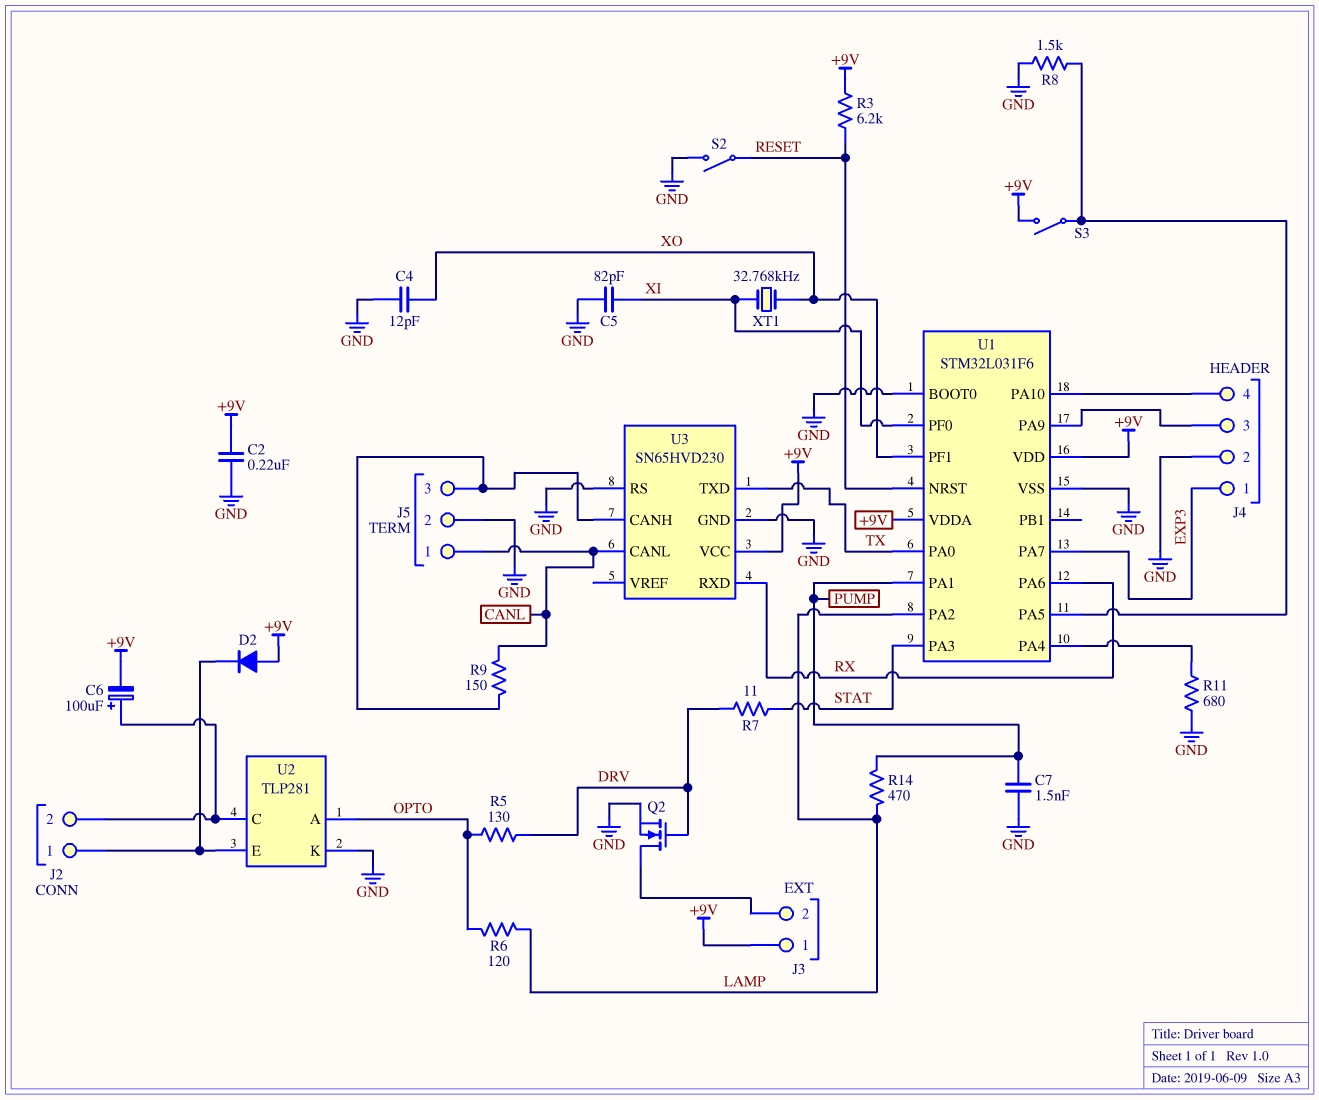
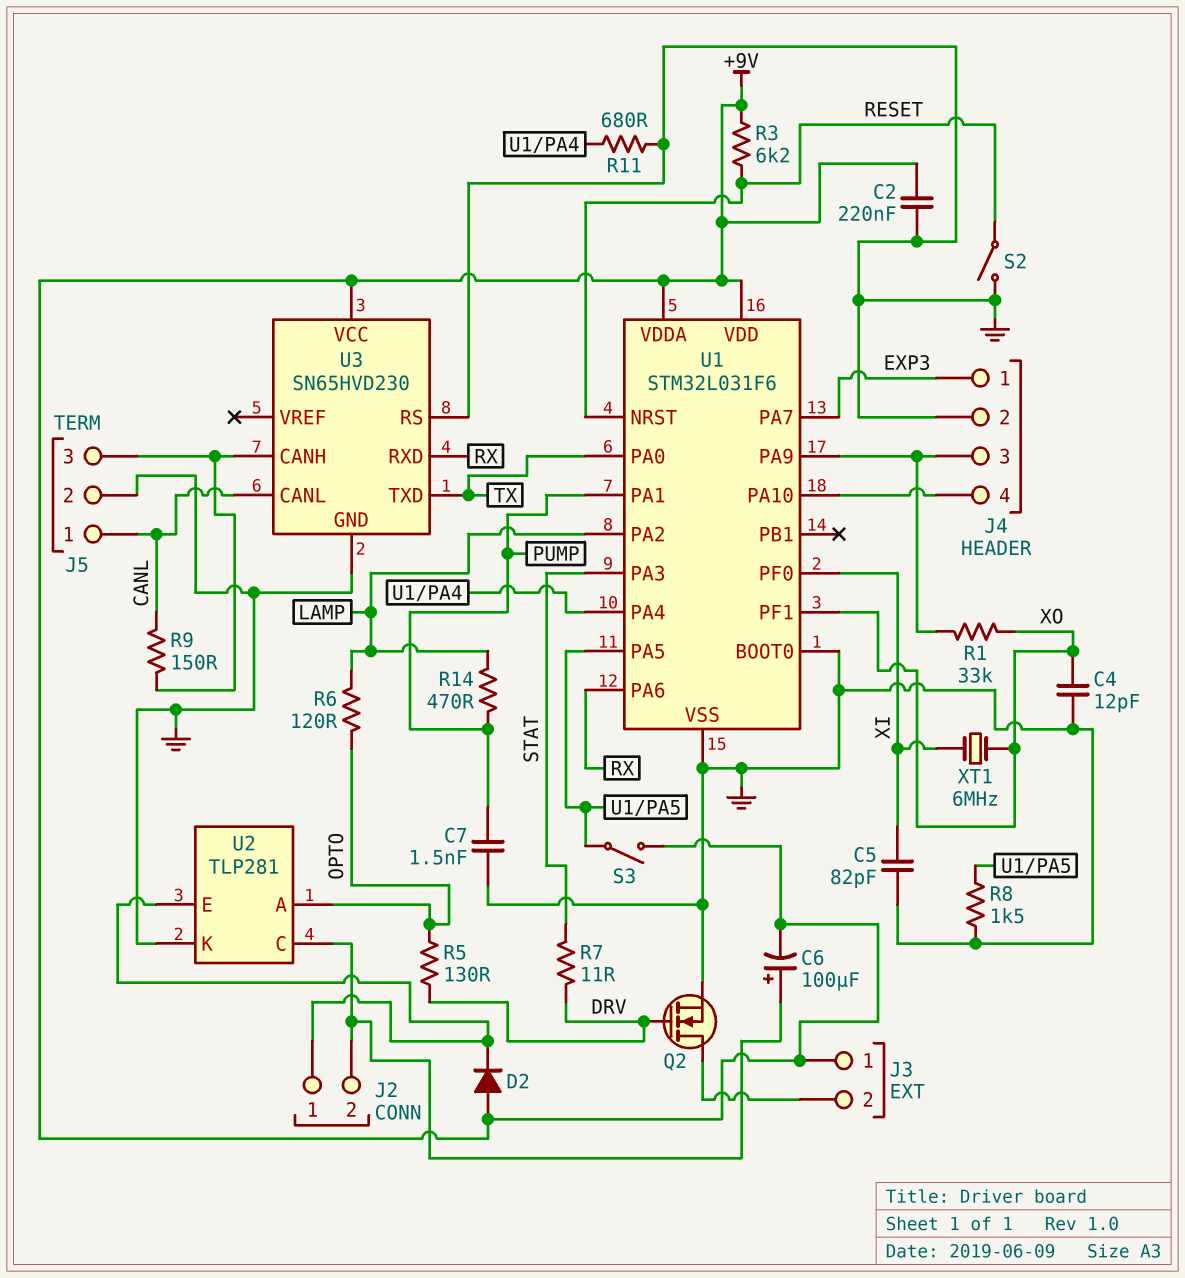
R1: none -> 33k (J4/3, XO)
XT1: 32.768kHz (XI, XO) -> 6MHz (XI, XO)

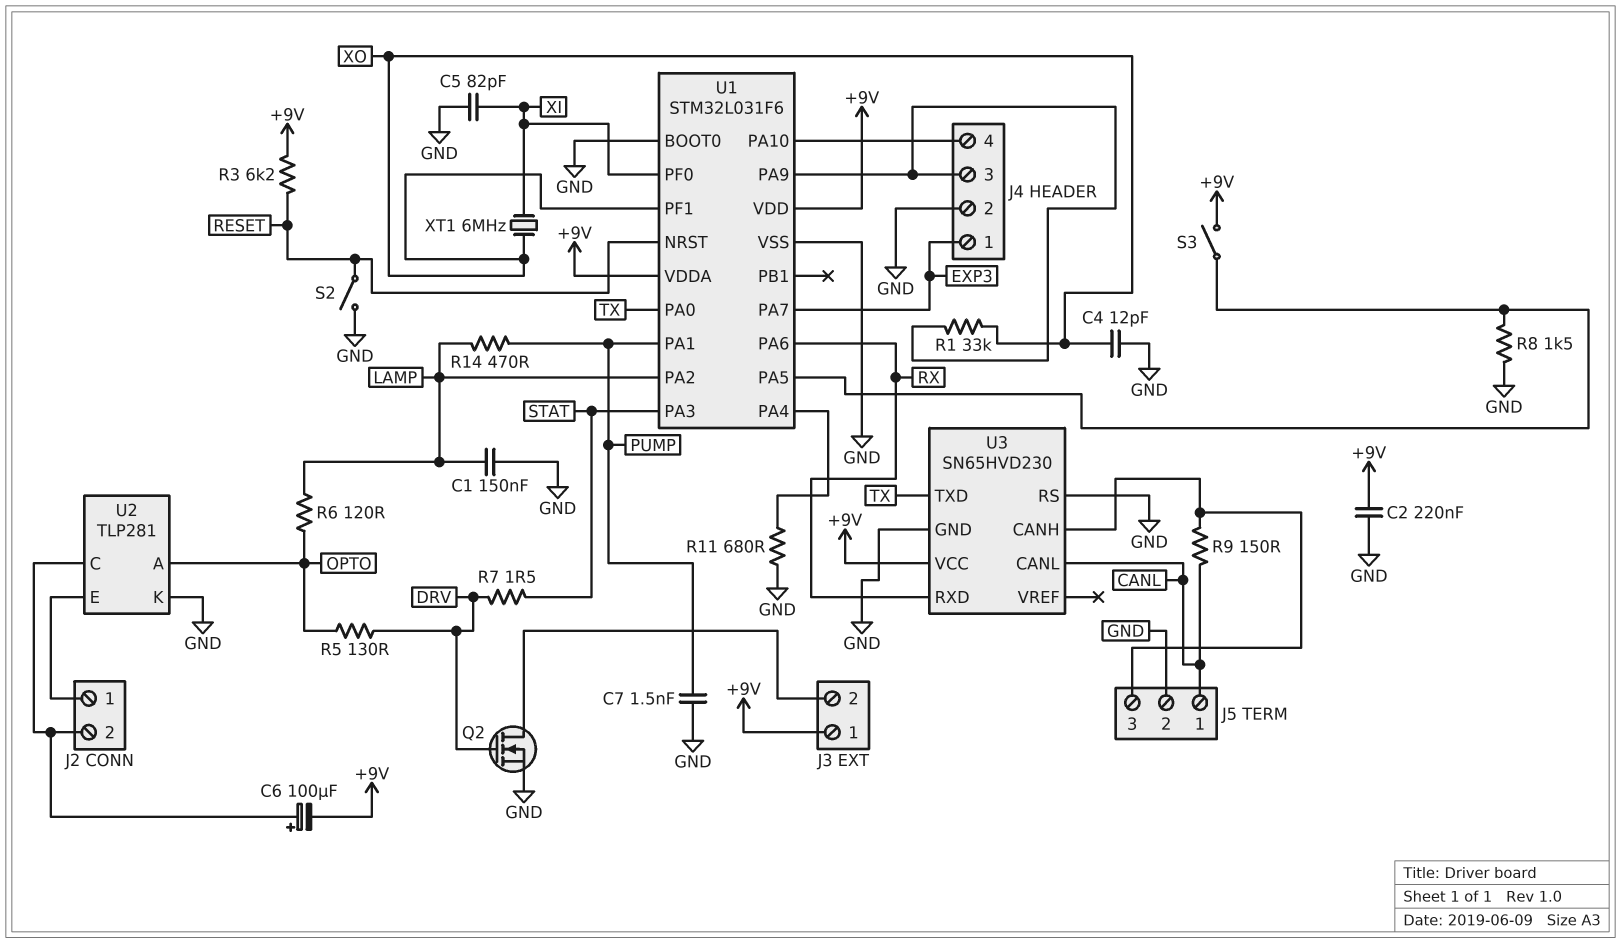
C1: none -> 150nF (GND, LAMP)
D2: diode (A +9V, K J2/1) -> none
R7: 11 (DRV, STAT) -> 1.5 (DRV, STAT)

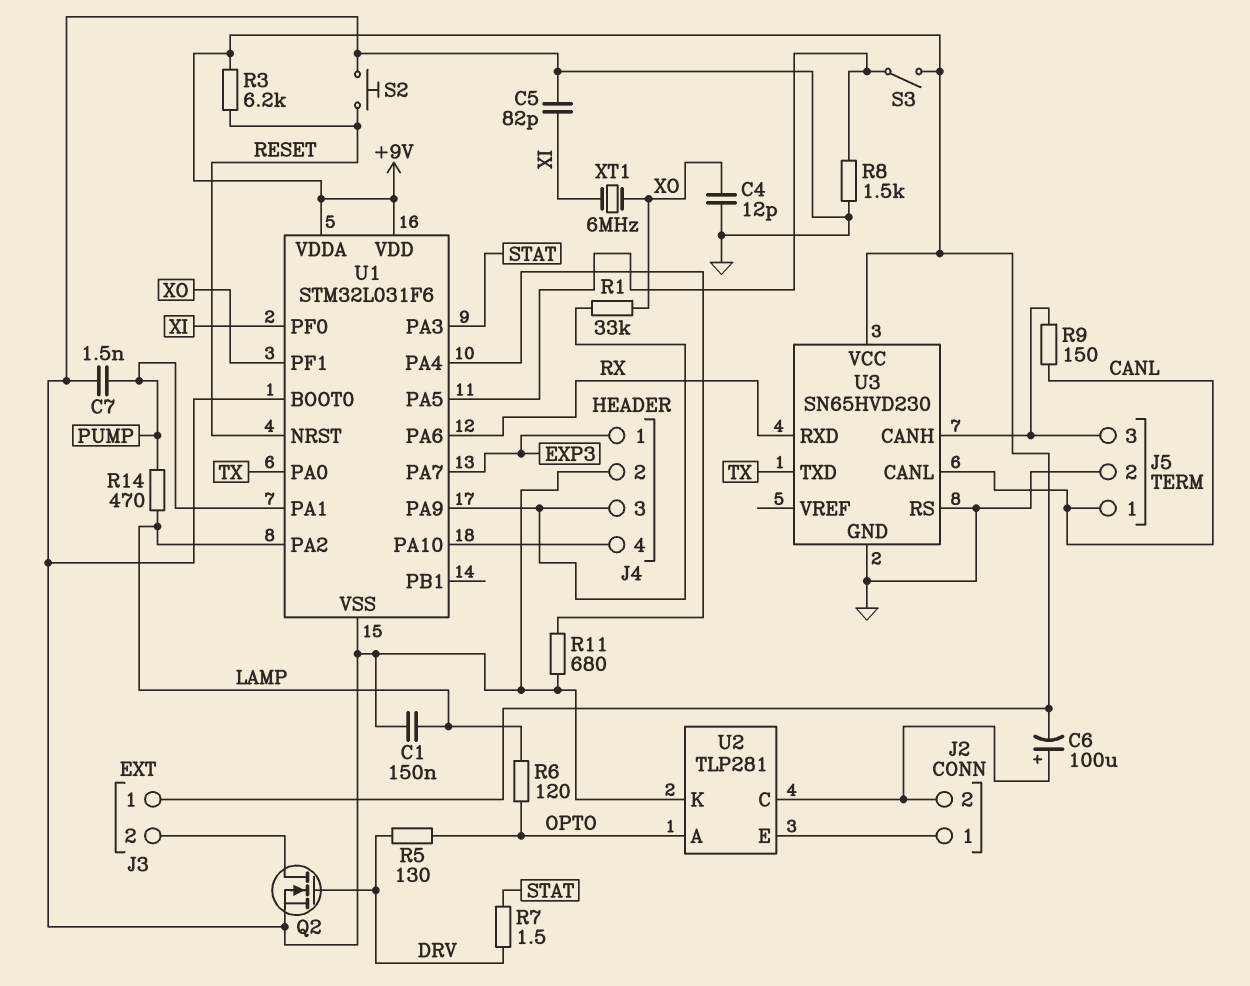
C2: 220nF (+9V, GND) -> none
S2: switch (GND, RESET) -> button (GND, RESET)

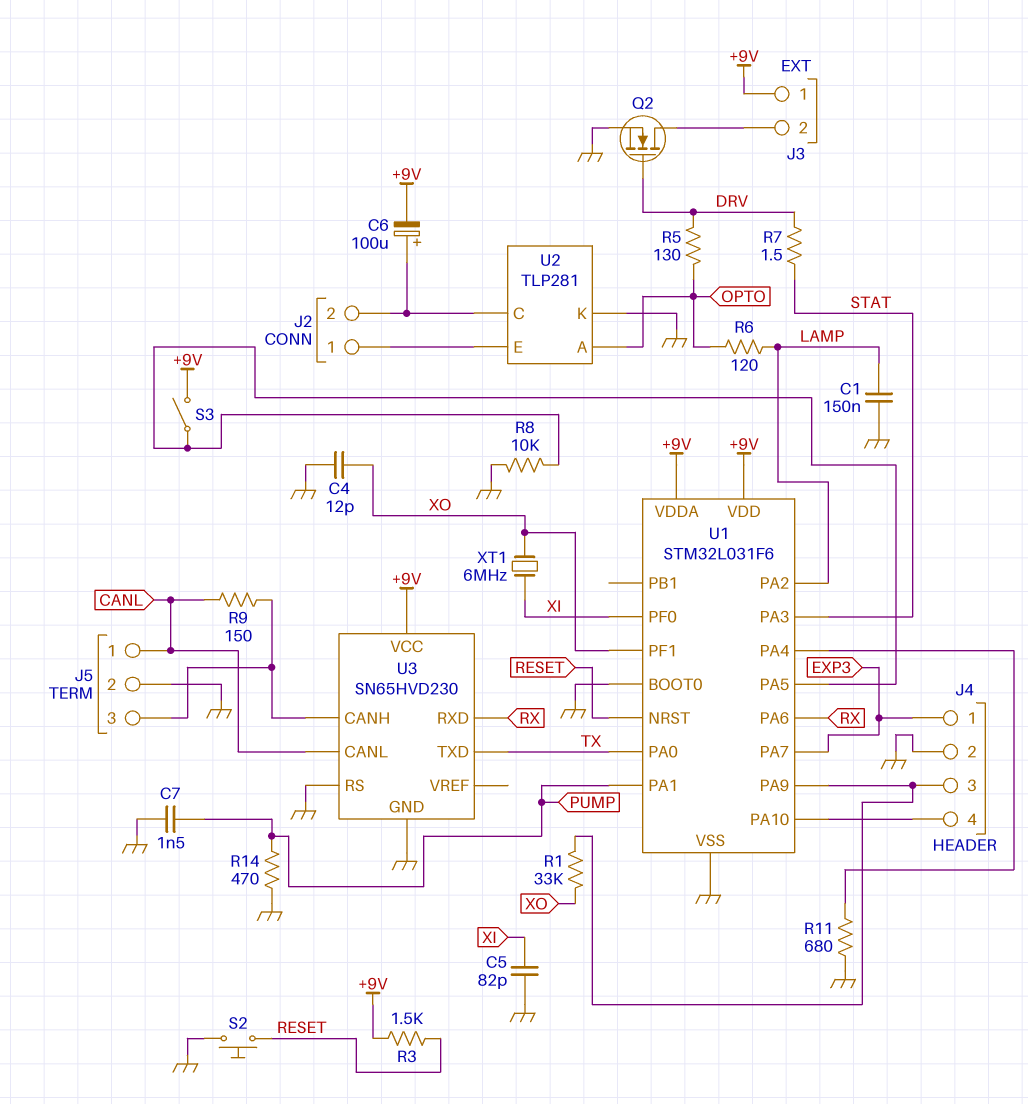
R3: 6.2k (+9V, RESET) -> 1.5k (+9V, RESET)
R8: 1.5k (GND, U1/PA5) -> 10k (GND, U1/PA5)
R14: 470 (LAMP, PUMP) -> 470 (GND, PUMP)

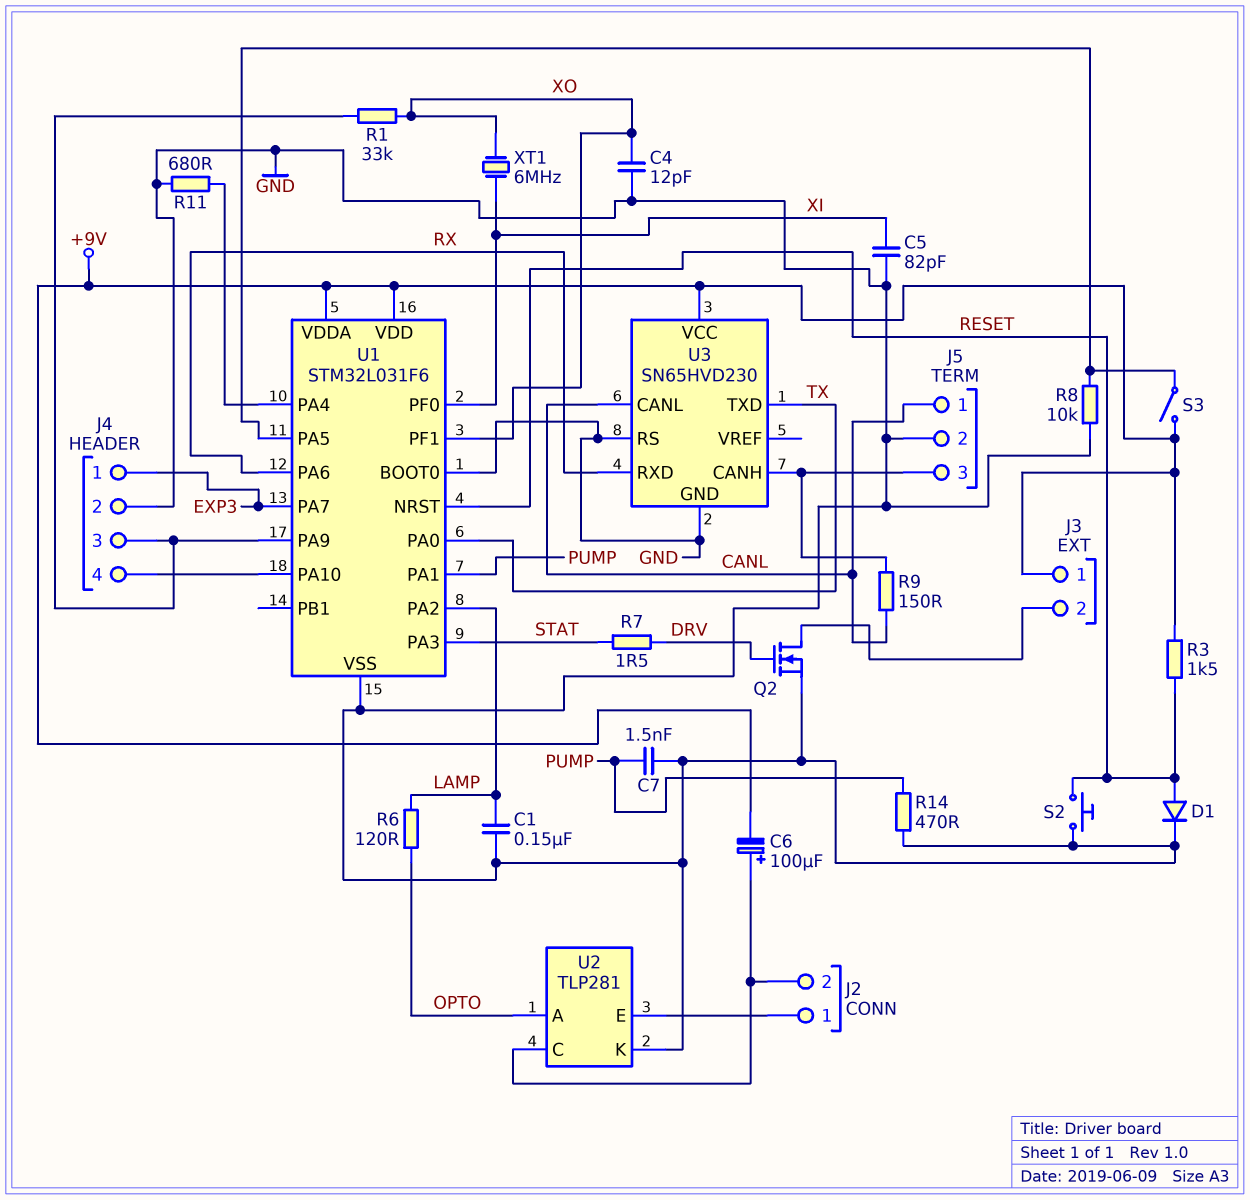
D1: none -> diode (A RESET, K GND)
R5: 130 (DRV, OPTO) -> none

